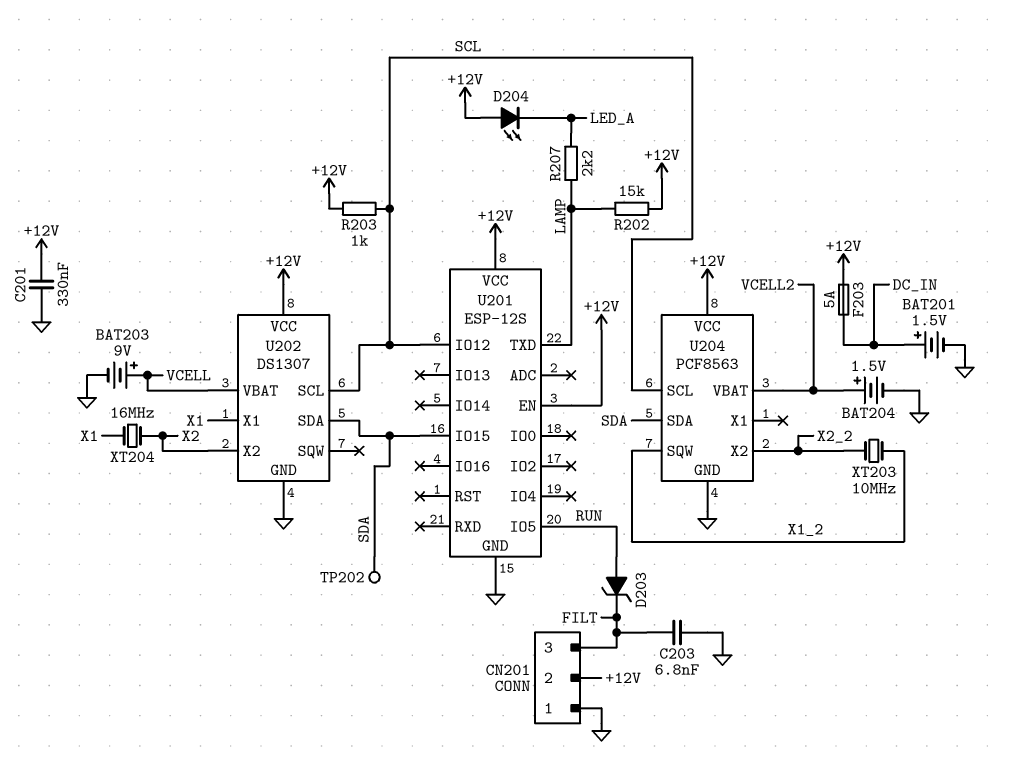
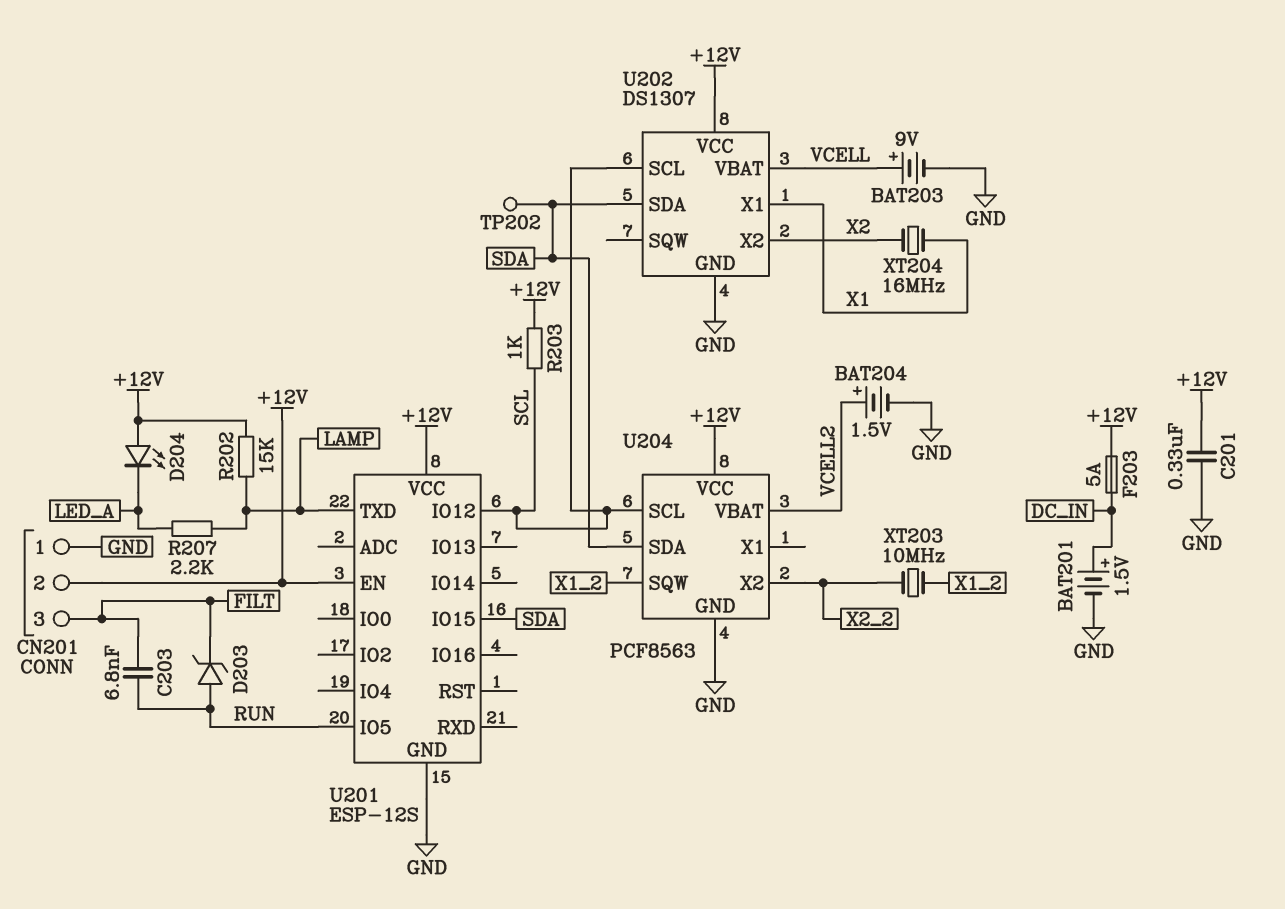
C203: 6.8nF (FILT, GND) -> 6.8nF (FILT, RUN)

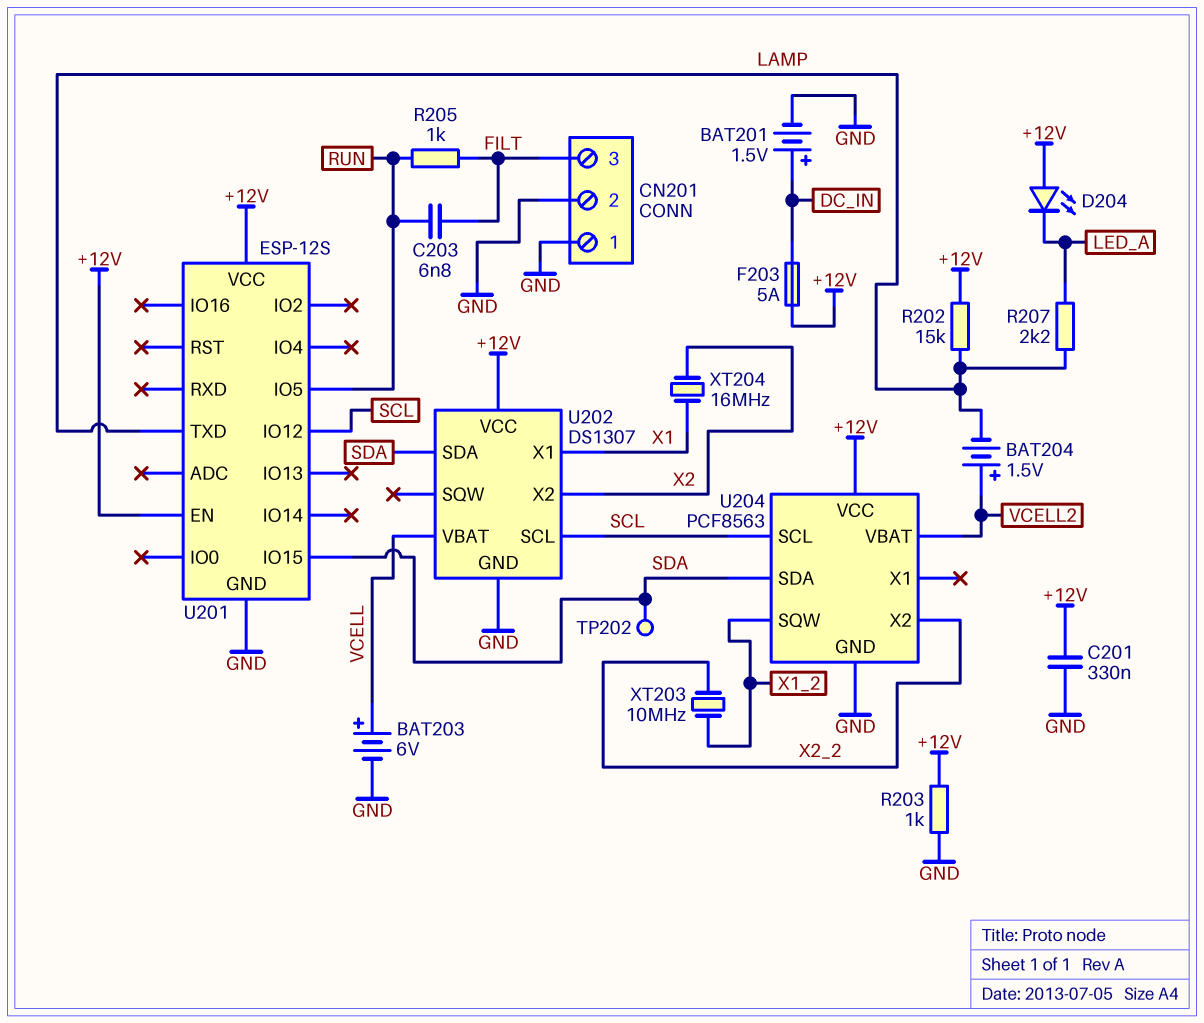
BAT203: 9V (plus VCELL, minus GND) -> 6V (plus VCELL, minus GND)
BAT204: 1.5V (plus VCELL2, minus GND) -> 1.5V (plus VCELL2, minus LAMP)
CN201 pin 2: +12V -> GND
D203: zener (A RUN, K FILT) -> none
R203: 1k (+12V, SCL) -> 1k (+12V, GND)
R205: none -> 1k (FILT, RUN)

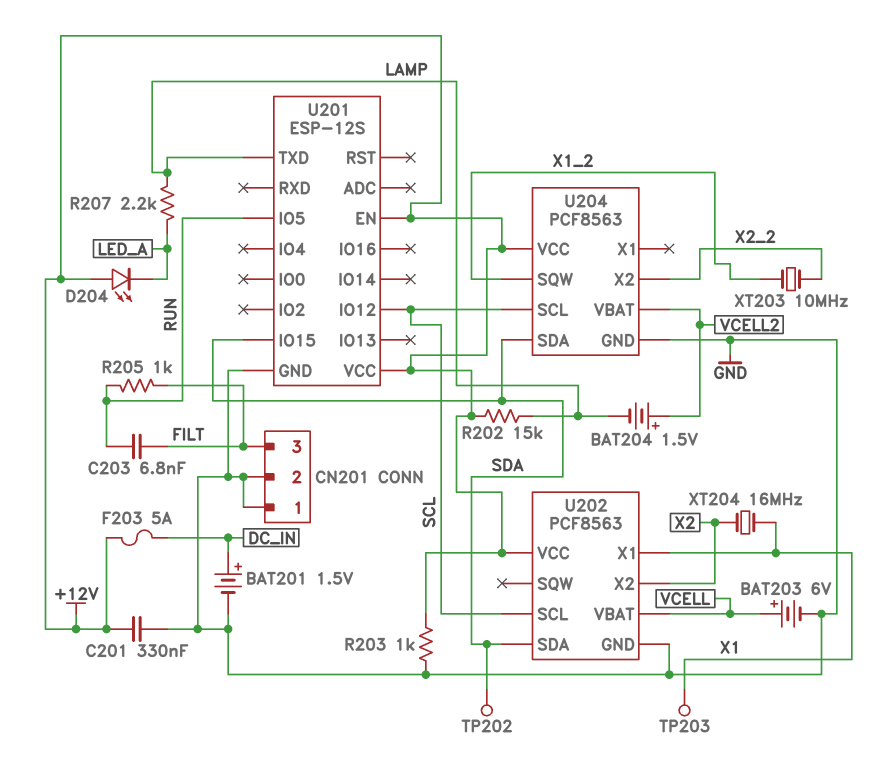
TP203: none -> test point (X1)
U202: DS1307 -> PCF8563

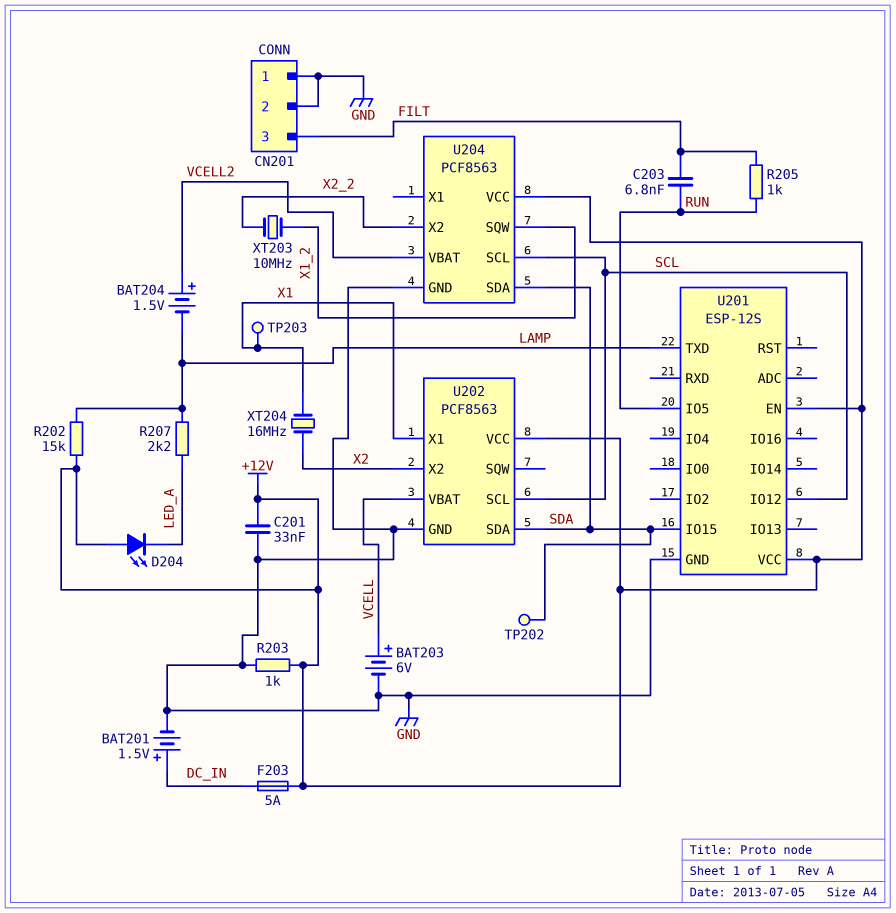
C201: 330nF (+12V, GND) -> 33nF (+12V, GND)

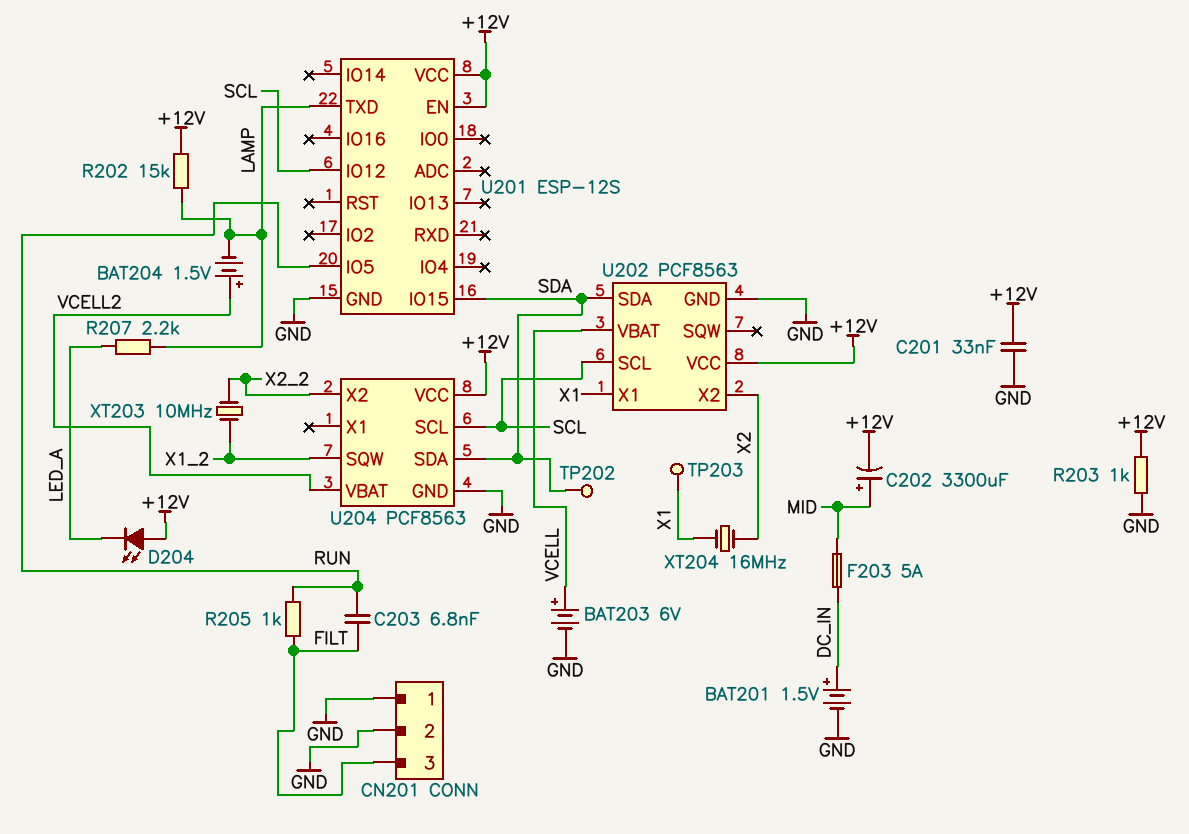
C202: none -> 3300uF (plus MID, minus +12V)
F203: 5A (+12V, DC_IN) -> 5A (DC_IN, MID)

